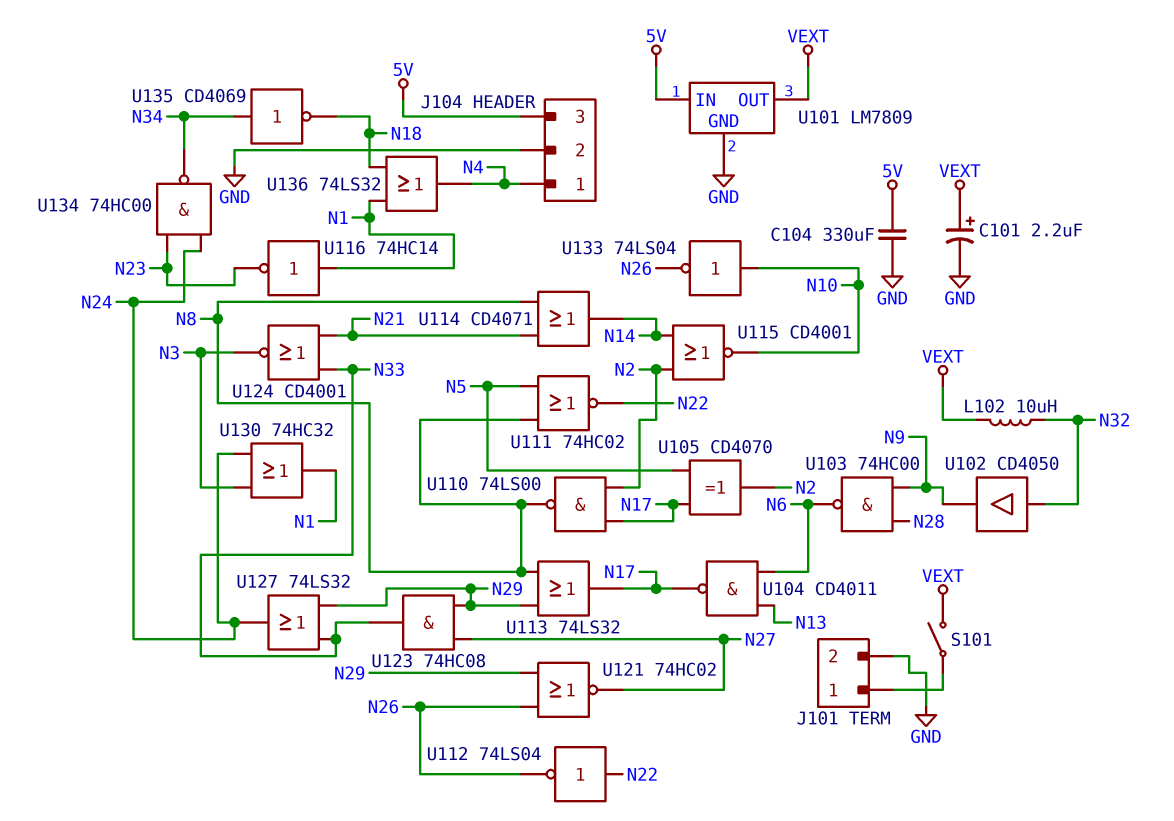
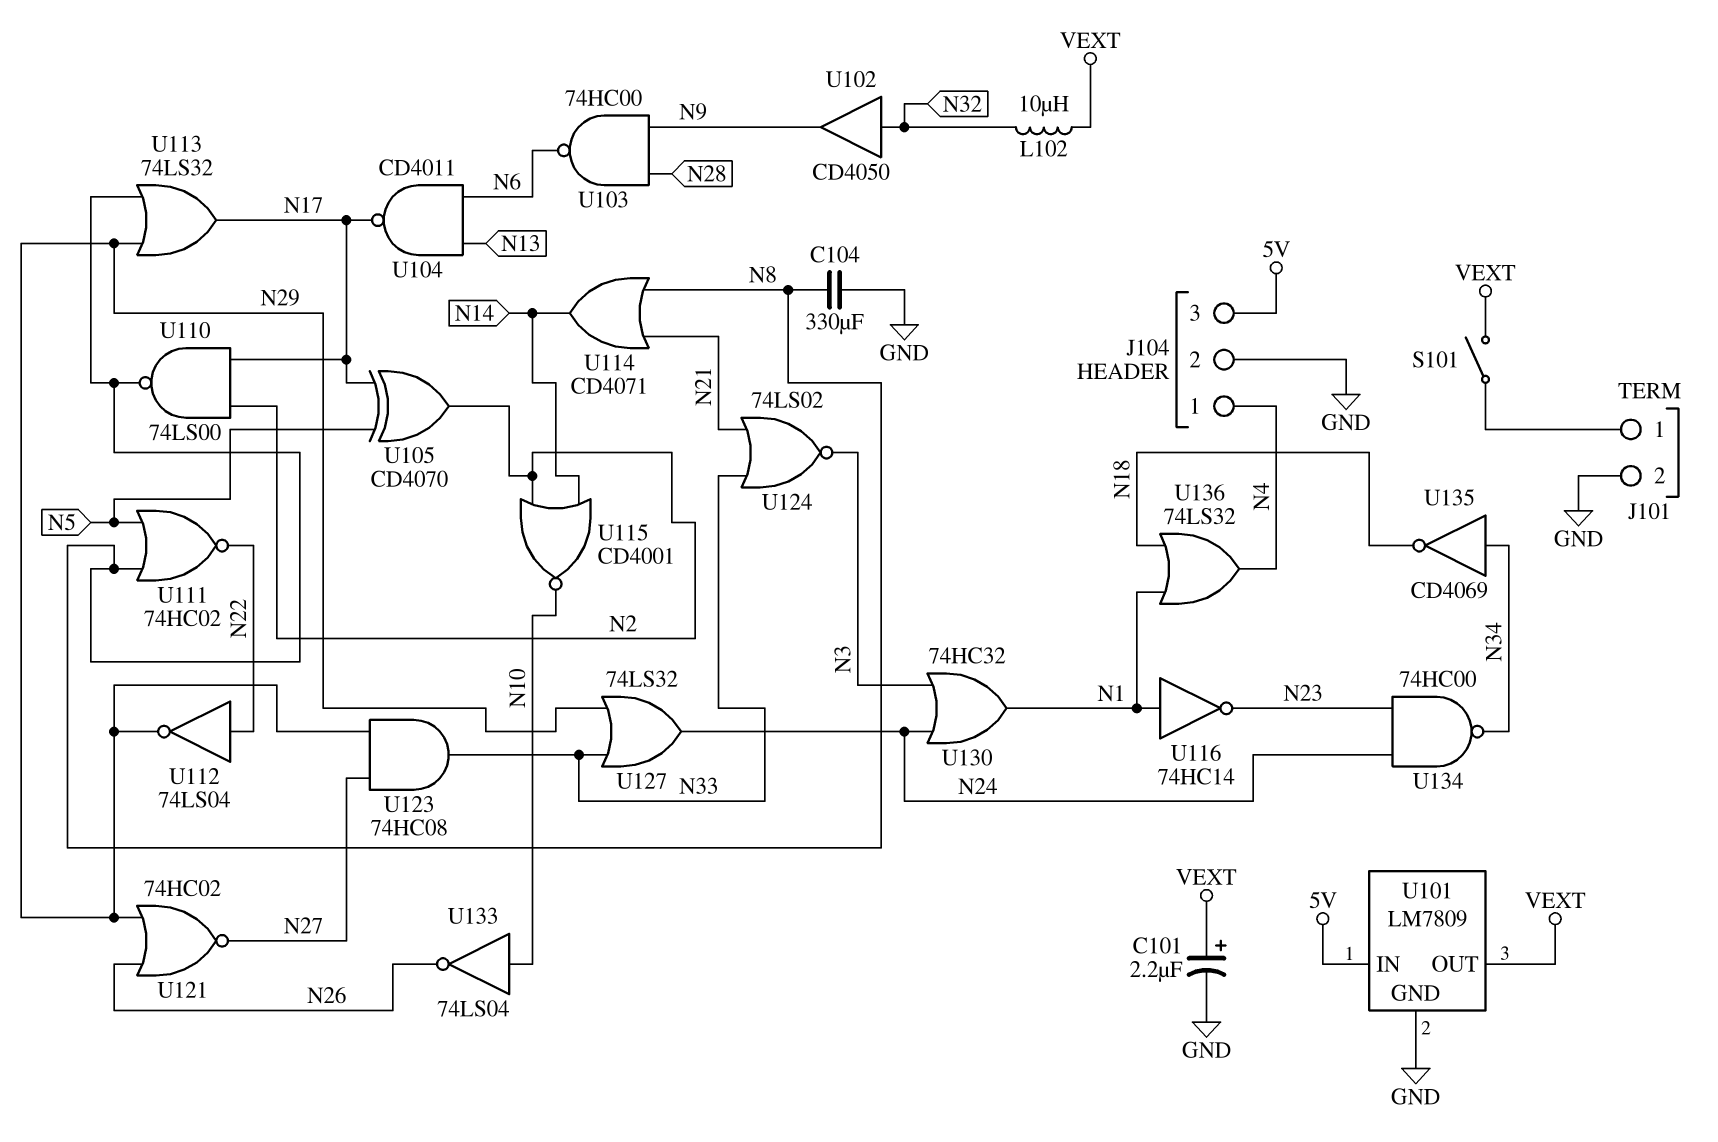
C104: 330uF (5V, GND) -> 330uF (GND, N8)
U112: NOT 74LS04 (in N22, out N26) -> NOT 74LS04 (in N22, out N29)
U124: NOR CD4001 (in N21, in N33, out N3) -> NOR 74LS02 (in N21, in N33, out N3)

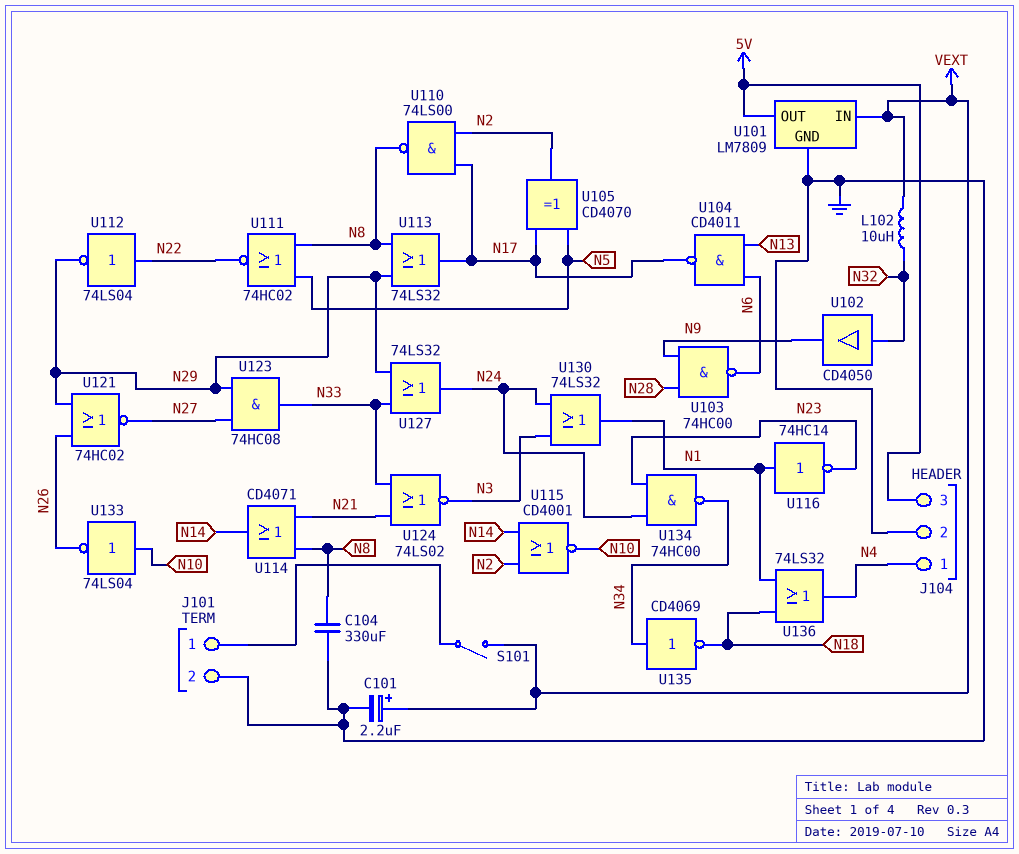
U101 pin IN: 5V -> VEXT
U101 pin OUT: VEXT -> 5V
U130: OR 74HC32 (in N3, in N24, out N1) -> OR 74LS32 (in N3, in N24, out N1)

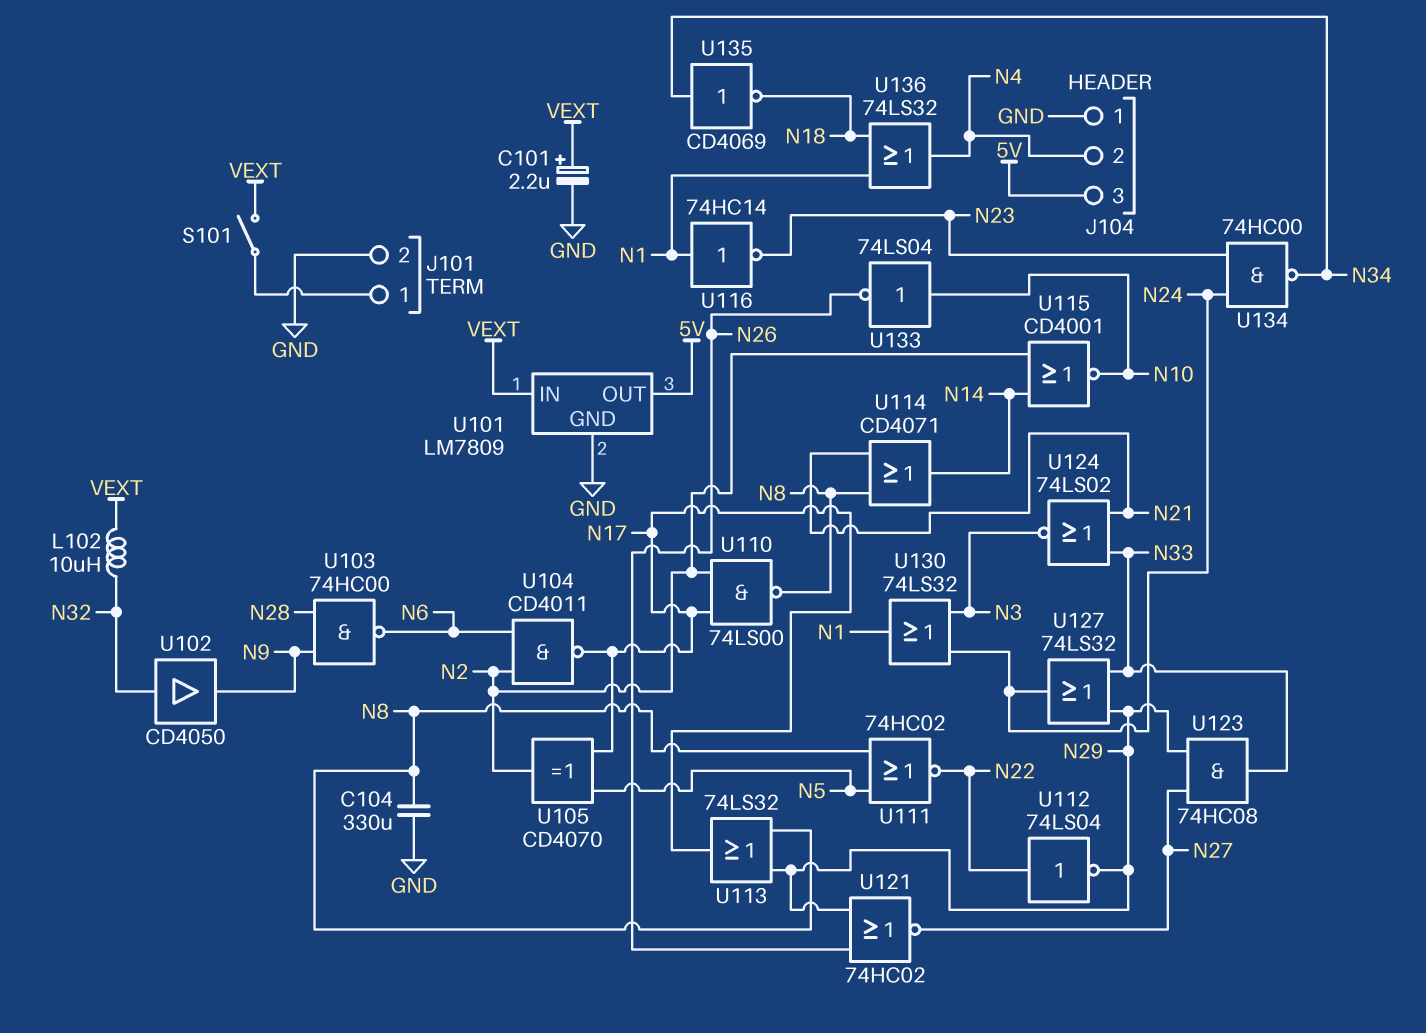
J104 pin 1: N4 -> GND
J104 pin 2: GND -> N4
U104: NAND CD4011 (in N6, in N13, out N17) -> NAND CD4011 (in N2, in N6, out N17)

